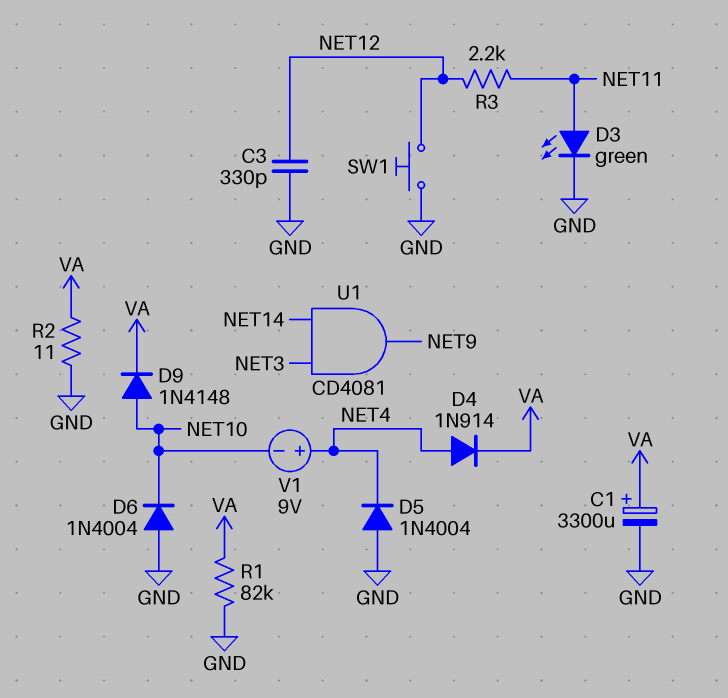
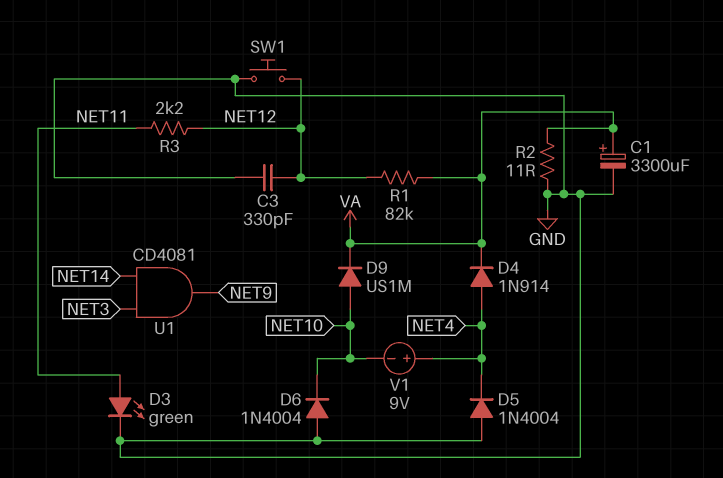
D9: diode 1N4148 (A NET10, K VA) -> diode US1M (A NET10, K VA)
R1: 82k (GND, VA) -> 82k (NET12, VA)

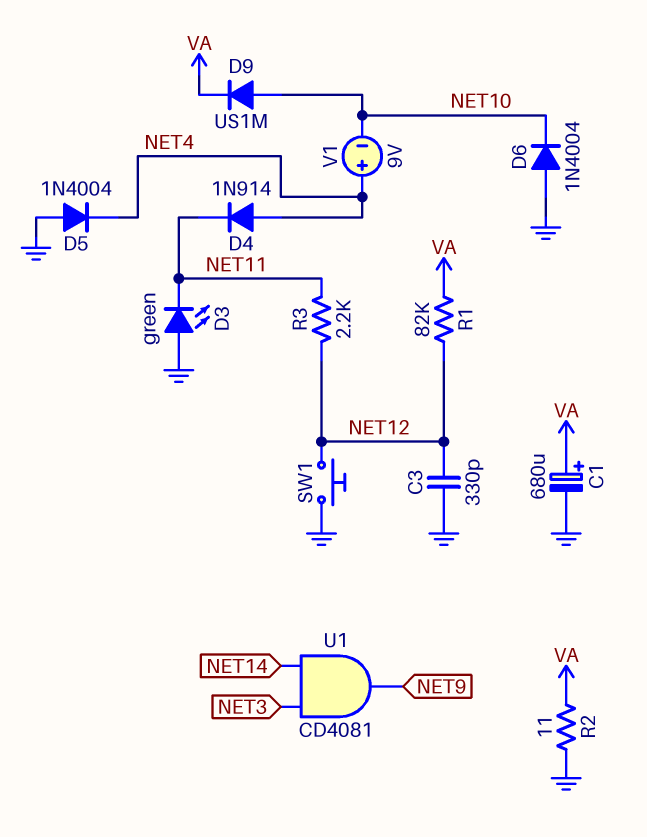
C1: 3300uF (plus VA, minus GND) -> 680uF (plus VA, minus GND)
D3: LED green (A NET11, K GND) -> LED green (A GND, K NET11)
D4: diode 1N914 (A NET4, K VA) -> diode 1N914 (A NET4, K NET11)

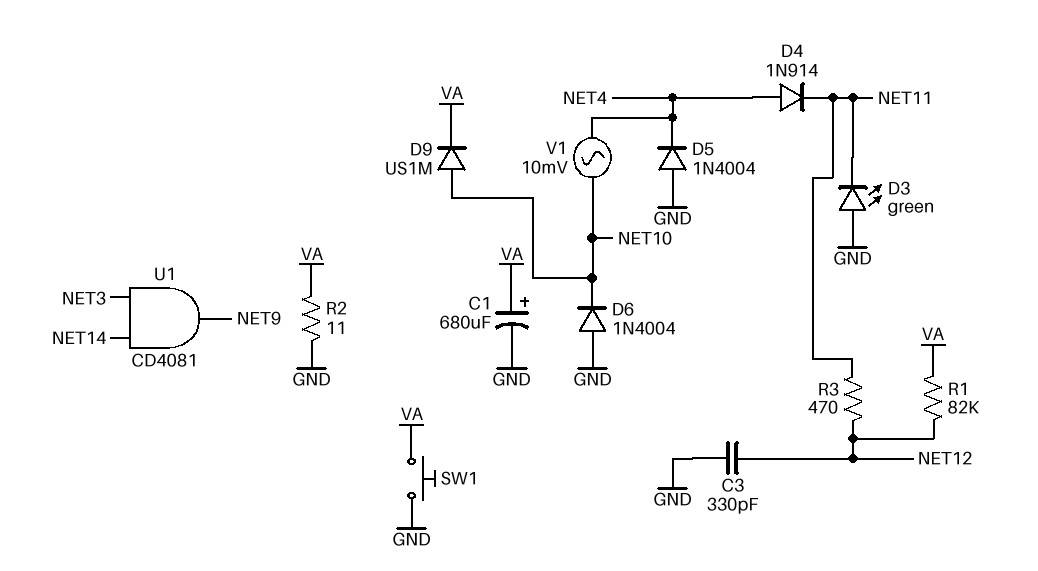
R3: 2.2k (NET11, NET12) -> 470 (NET11, NET12)
SW1: button (GND, NET12) -> button (GND, VA)
V1: 9V (plus NET4, minus NET10) -> AC 10mV (NET4, NET10)

